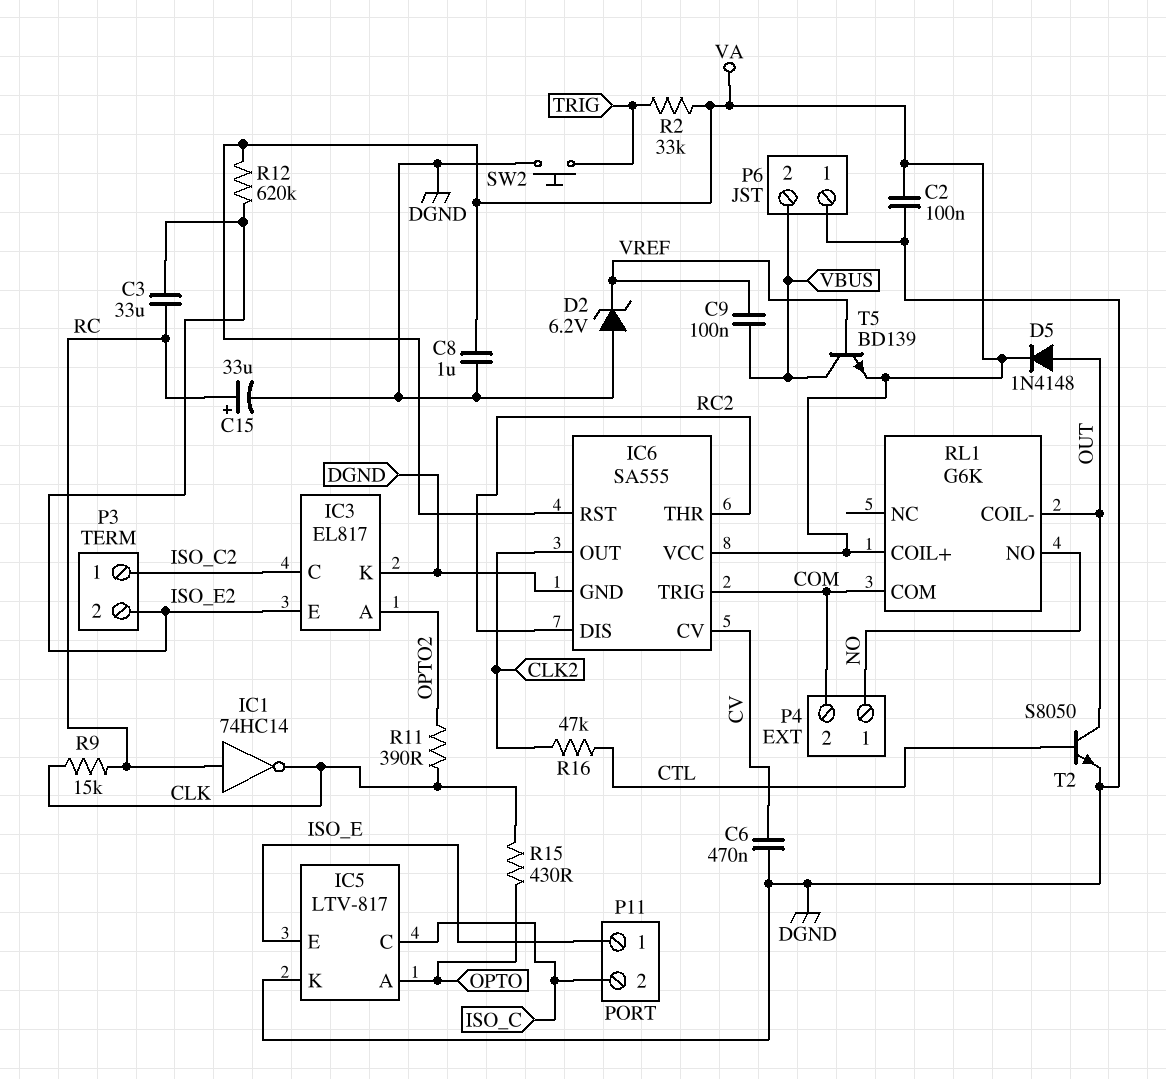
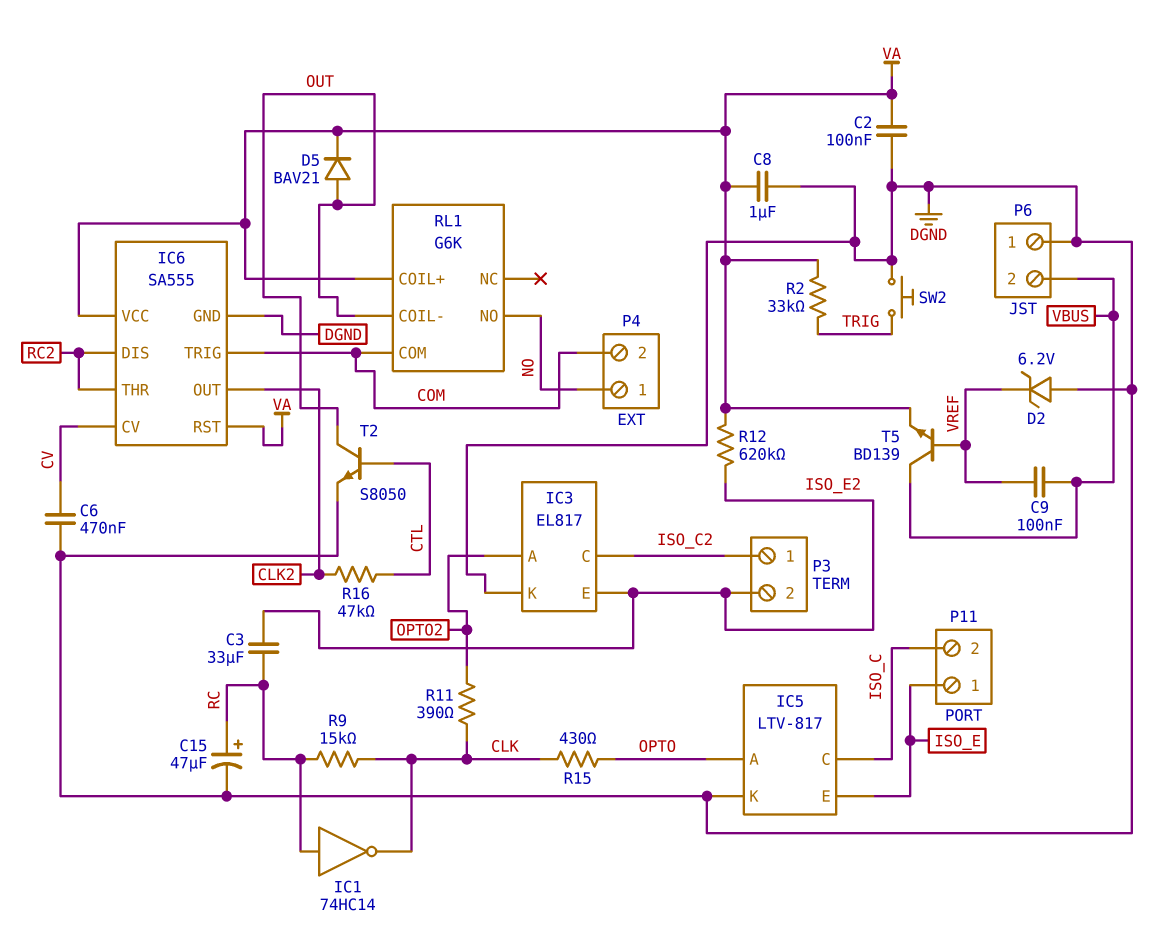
C15: 33uF (plus RC, minus DGND) -> 47uF (plus RC, minus DGND)
D5: diode 1N4148 (A OUT, K VA) -> diode BAV21 (A OUT, K VA)

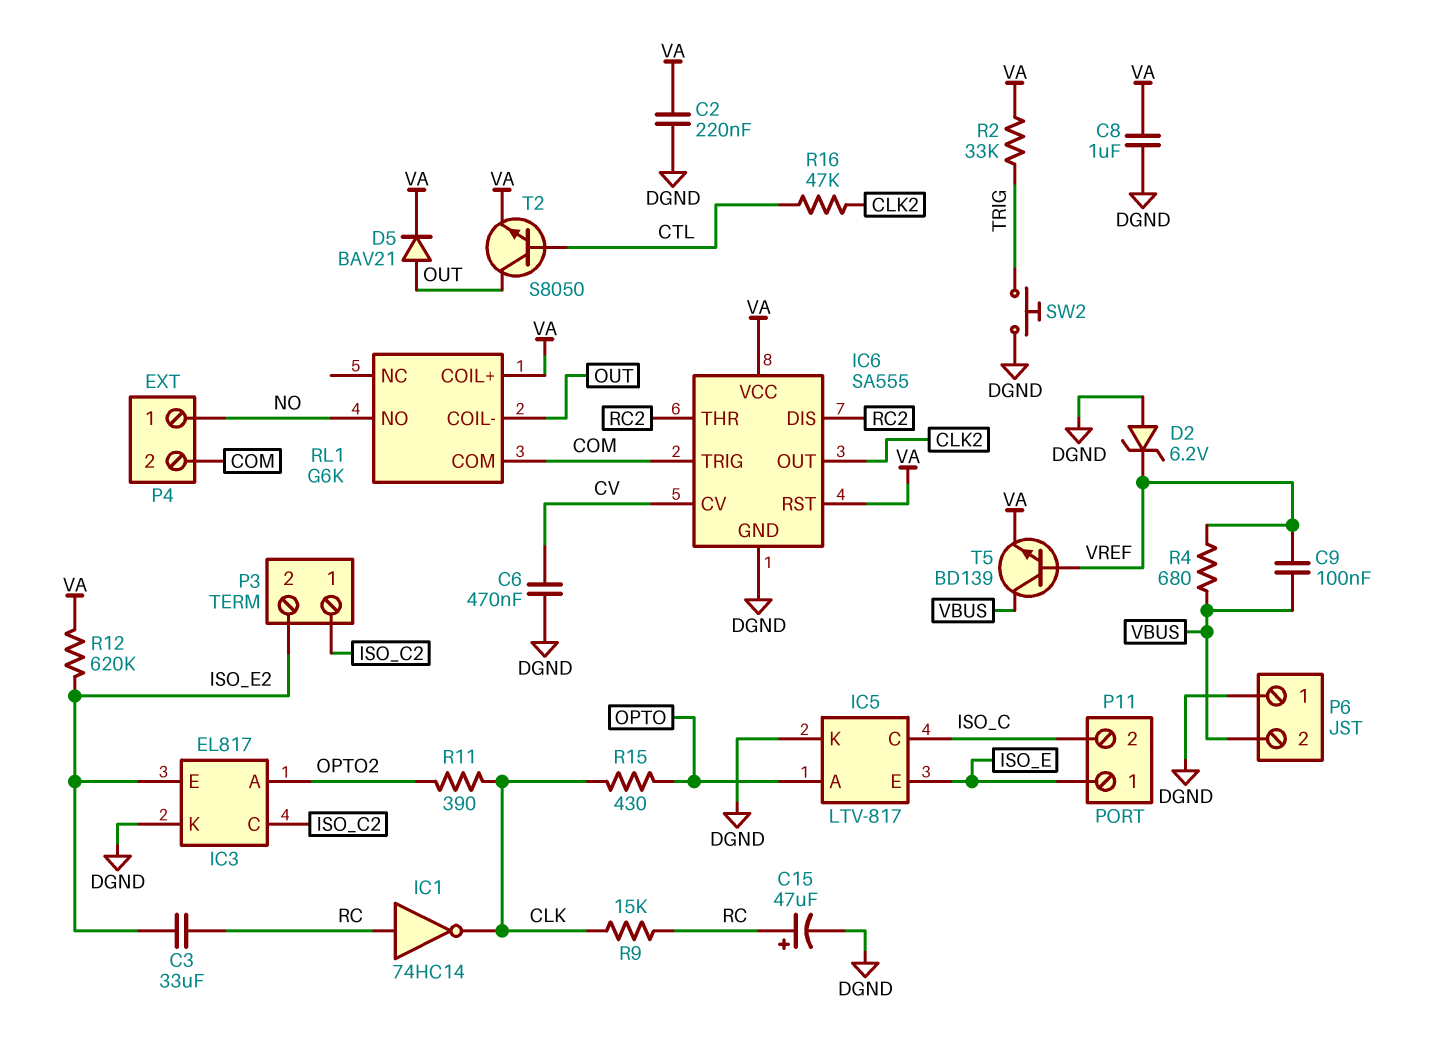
C2: 100nF (DGND, VA) -> 220nF (DGND, VA)
R4: none -> 680 (VBUS, VREF)
T2: NPN S8050 (B CTL, C OUT, E DGND) -> NPN S8050 (B CTL, C OUT, E VA)

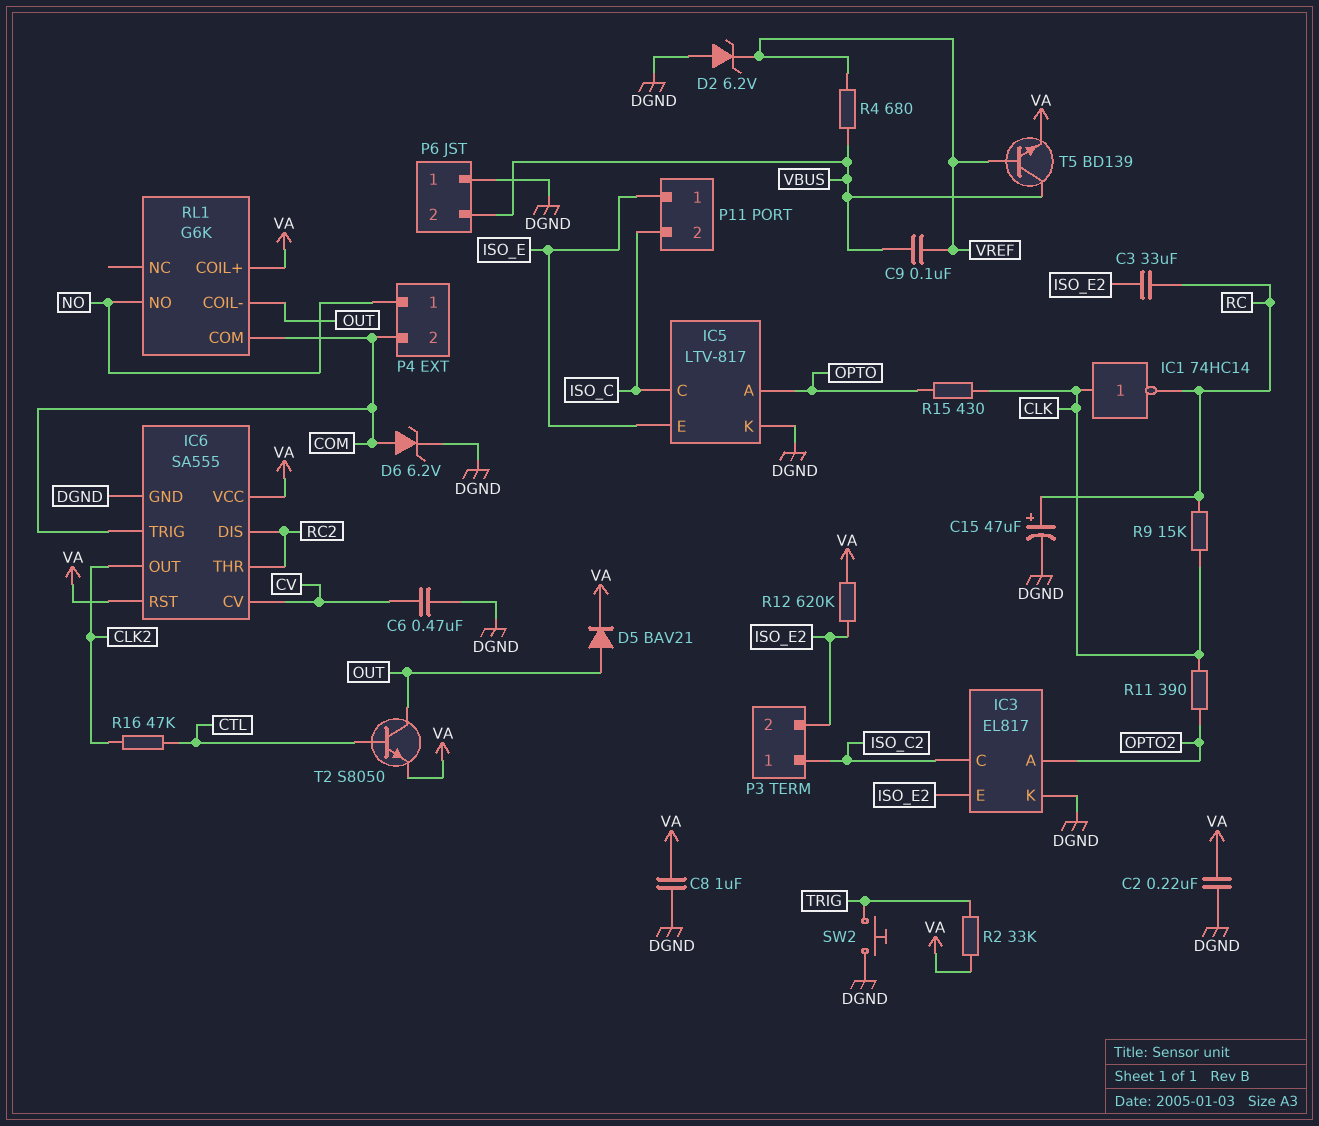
D6: none -> zener 6.2V (A COM, K DGND)
IC1: NOT 74HC14 (in RC, out CLK) -> NOT 74HC14 (in CLK, out RC)

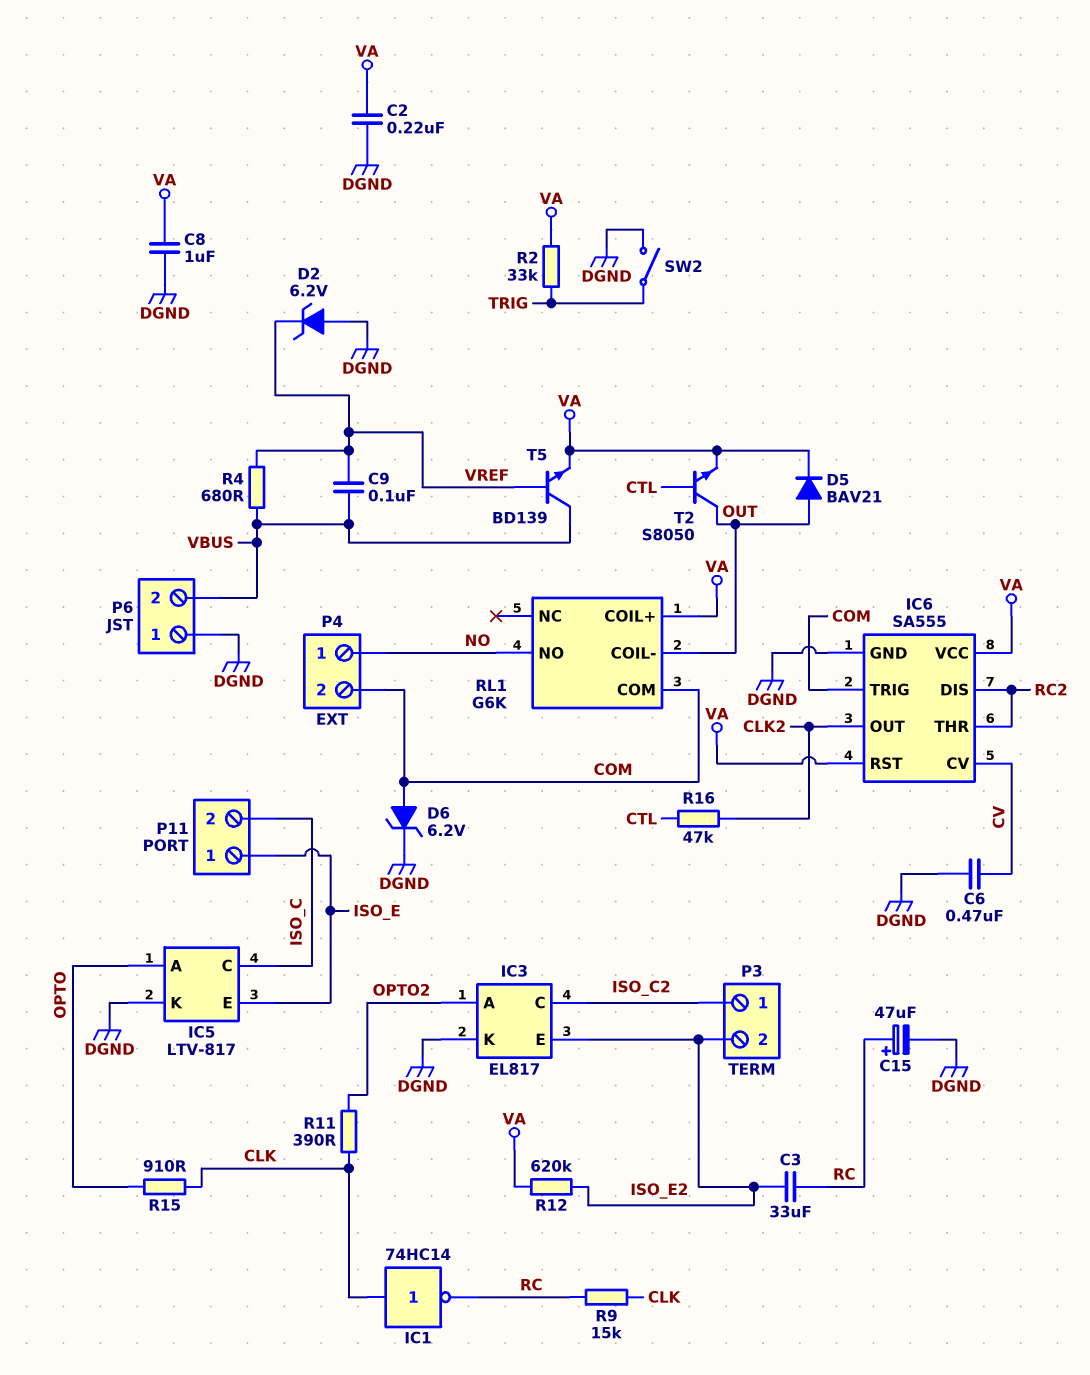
R15: 430 (CLK, OPTO) -> 910 (CLK, OPTO)
SW2: button (DGND, TRIG) -> switch (DGND, TRIG)

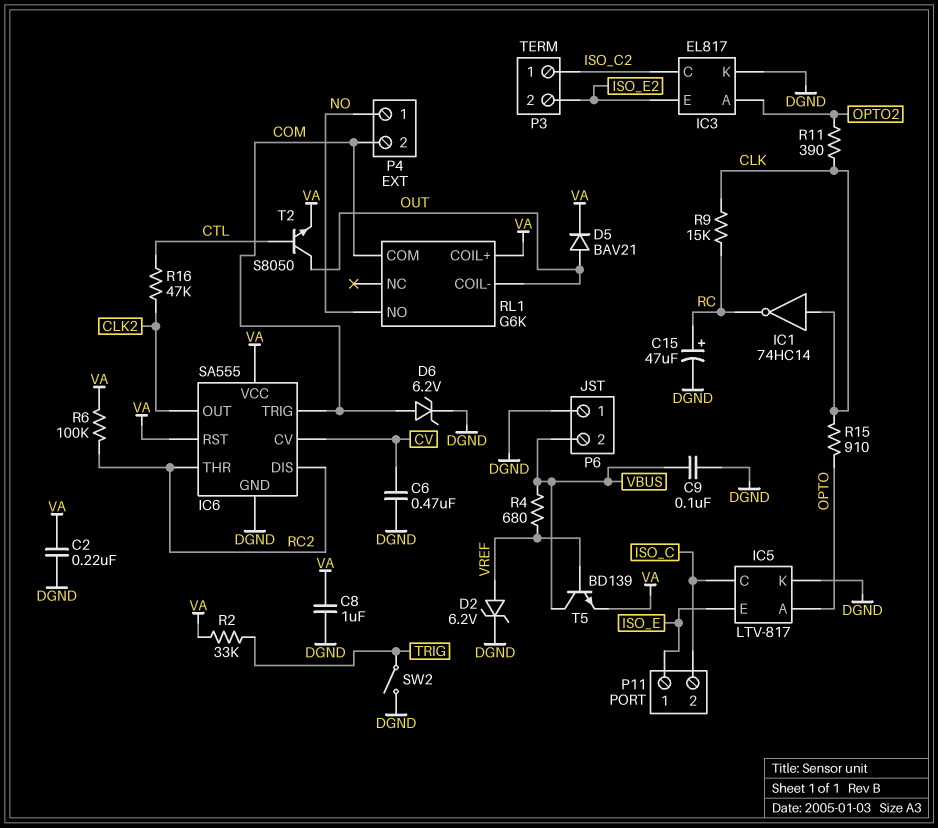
C3: 33uF (ISO_E2, RC) -> none
C9: 100nF (VBUS, VREF) -> 100nF (DGND, VBUS)
D2: zener 6.2V (A DGND, K VREF) -> zener 6.2V (A VREF, K DGND)
R6: none -> 100k (RC2, VA)
R12: 620k (ISO_E2, VA) -> none

